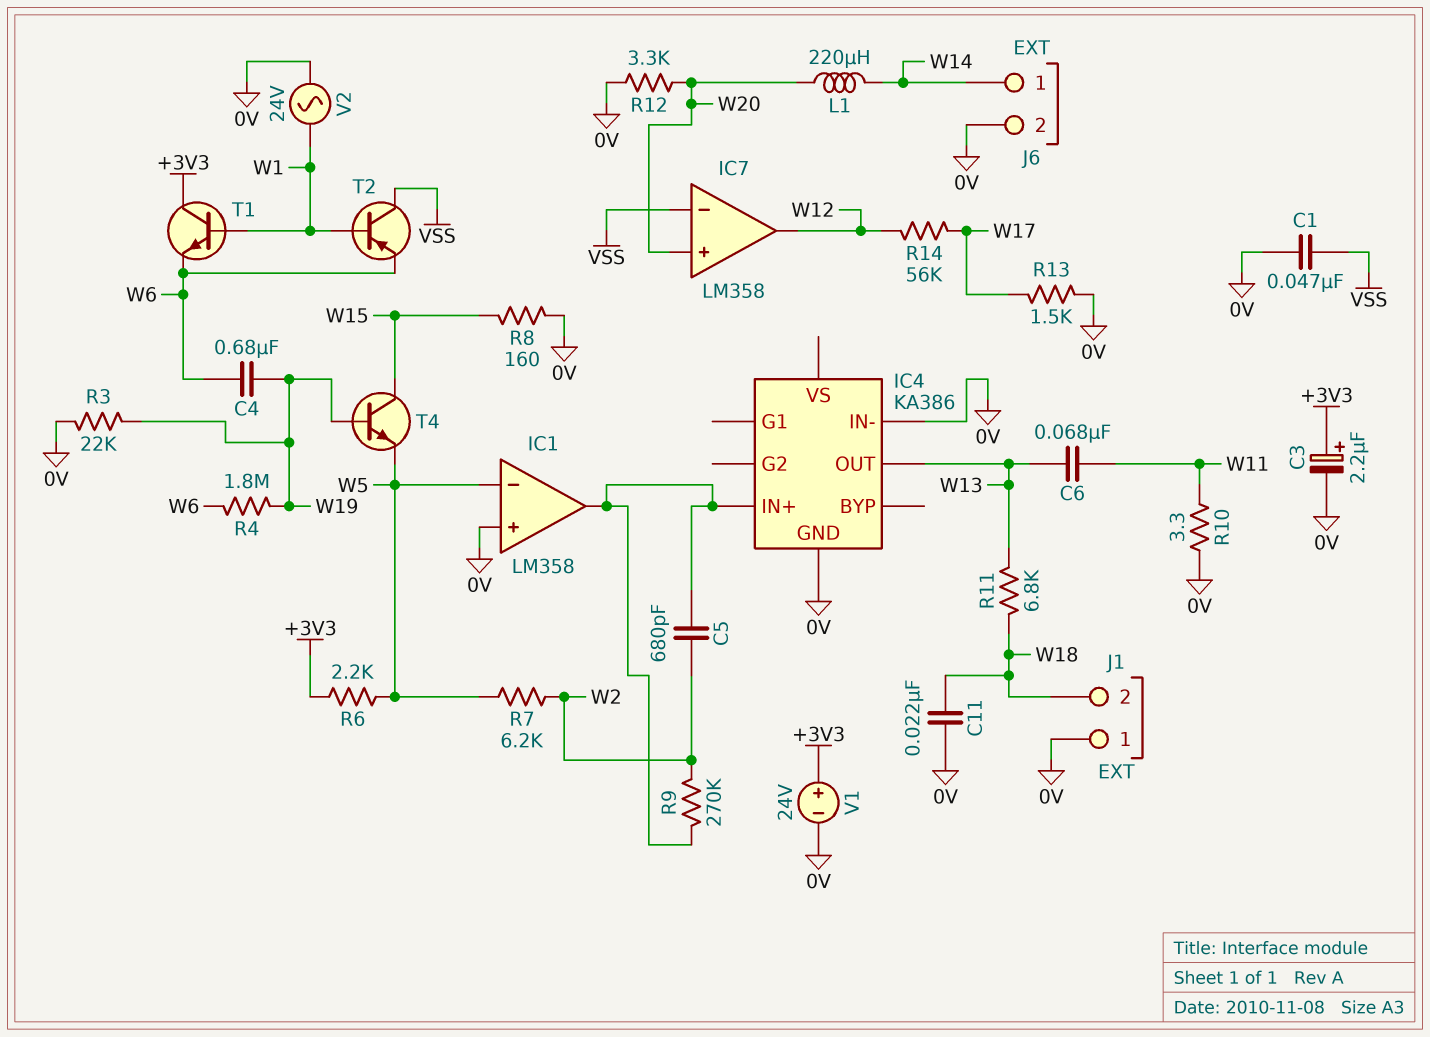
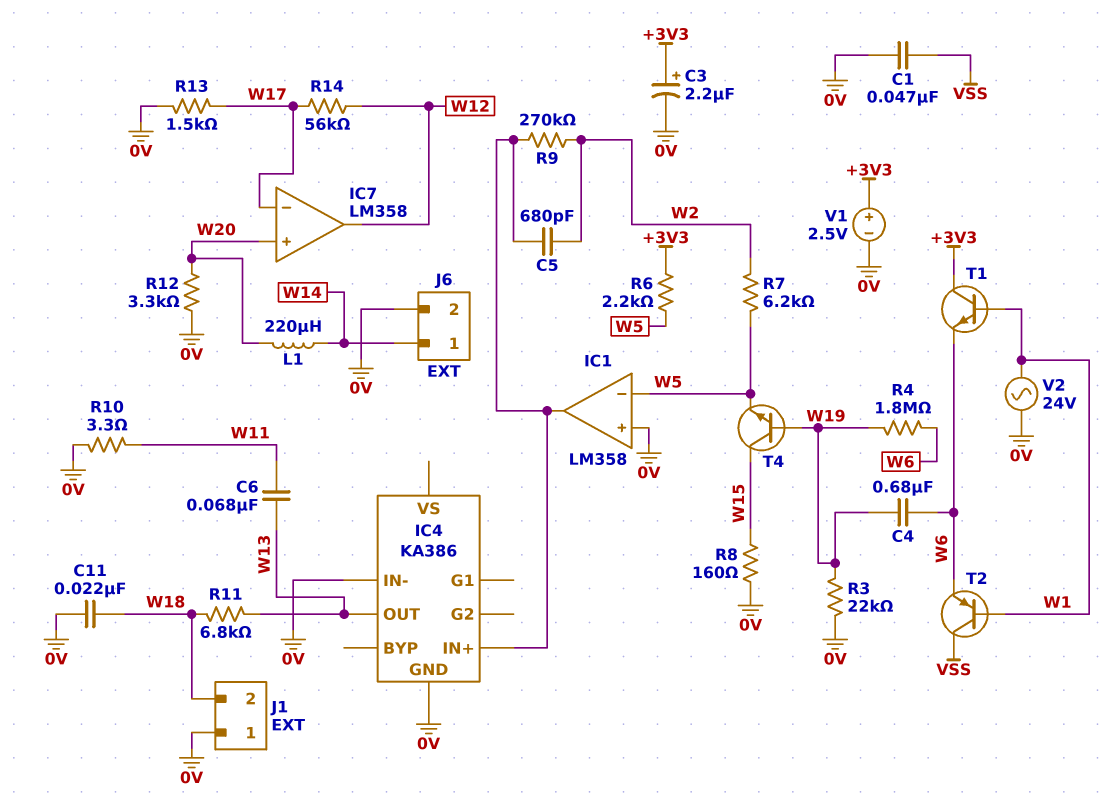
IC7 pin in-: VSS -> W17
V1: 24V (plus +3V3, minus 0V) -> 2.5V (plus +3V3, minus 0V)

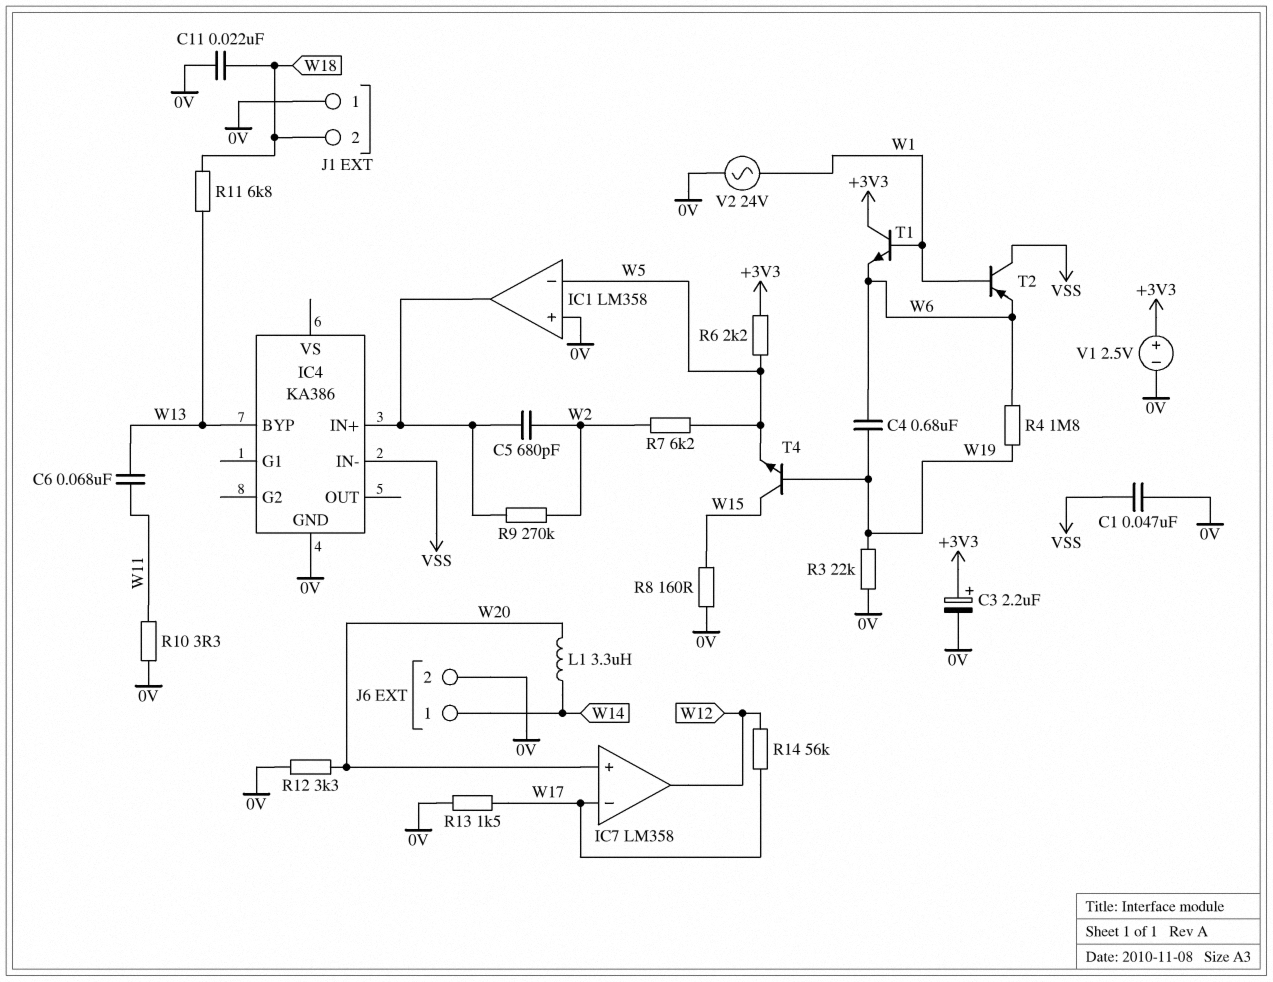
IC4 pin BYP: none -> W13
IC4 pin IN-: 0V -> VSS
IC4 pin OUT: W13 -> none
L1: 220uH (W14, W20) -> 3.3uH (W14, W20)

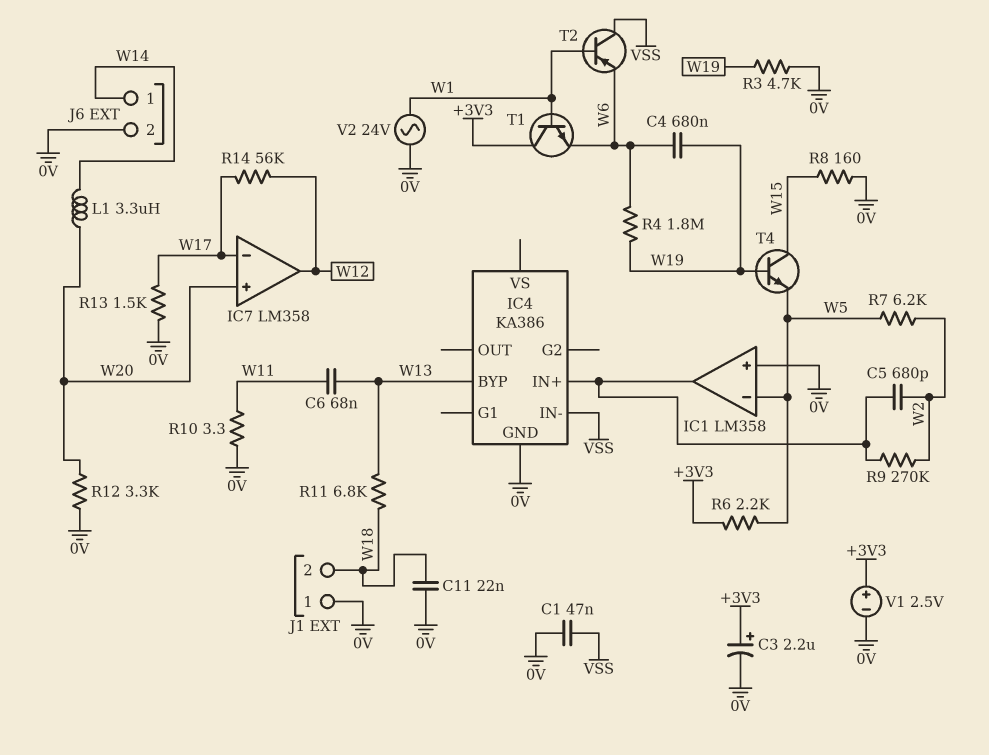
R3: 22k (0V, W19) -> 4.7k (0V, W19)

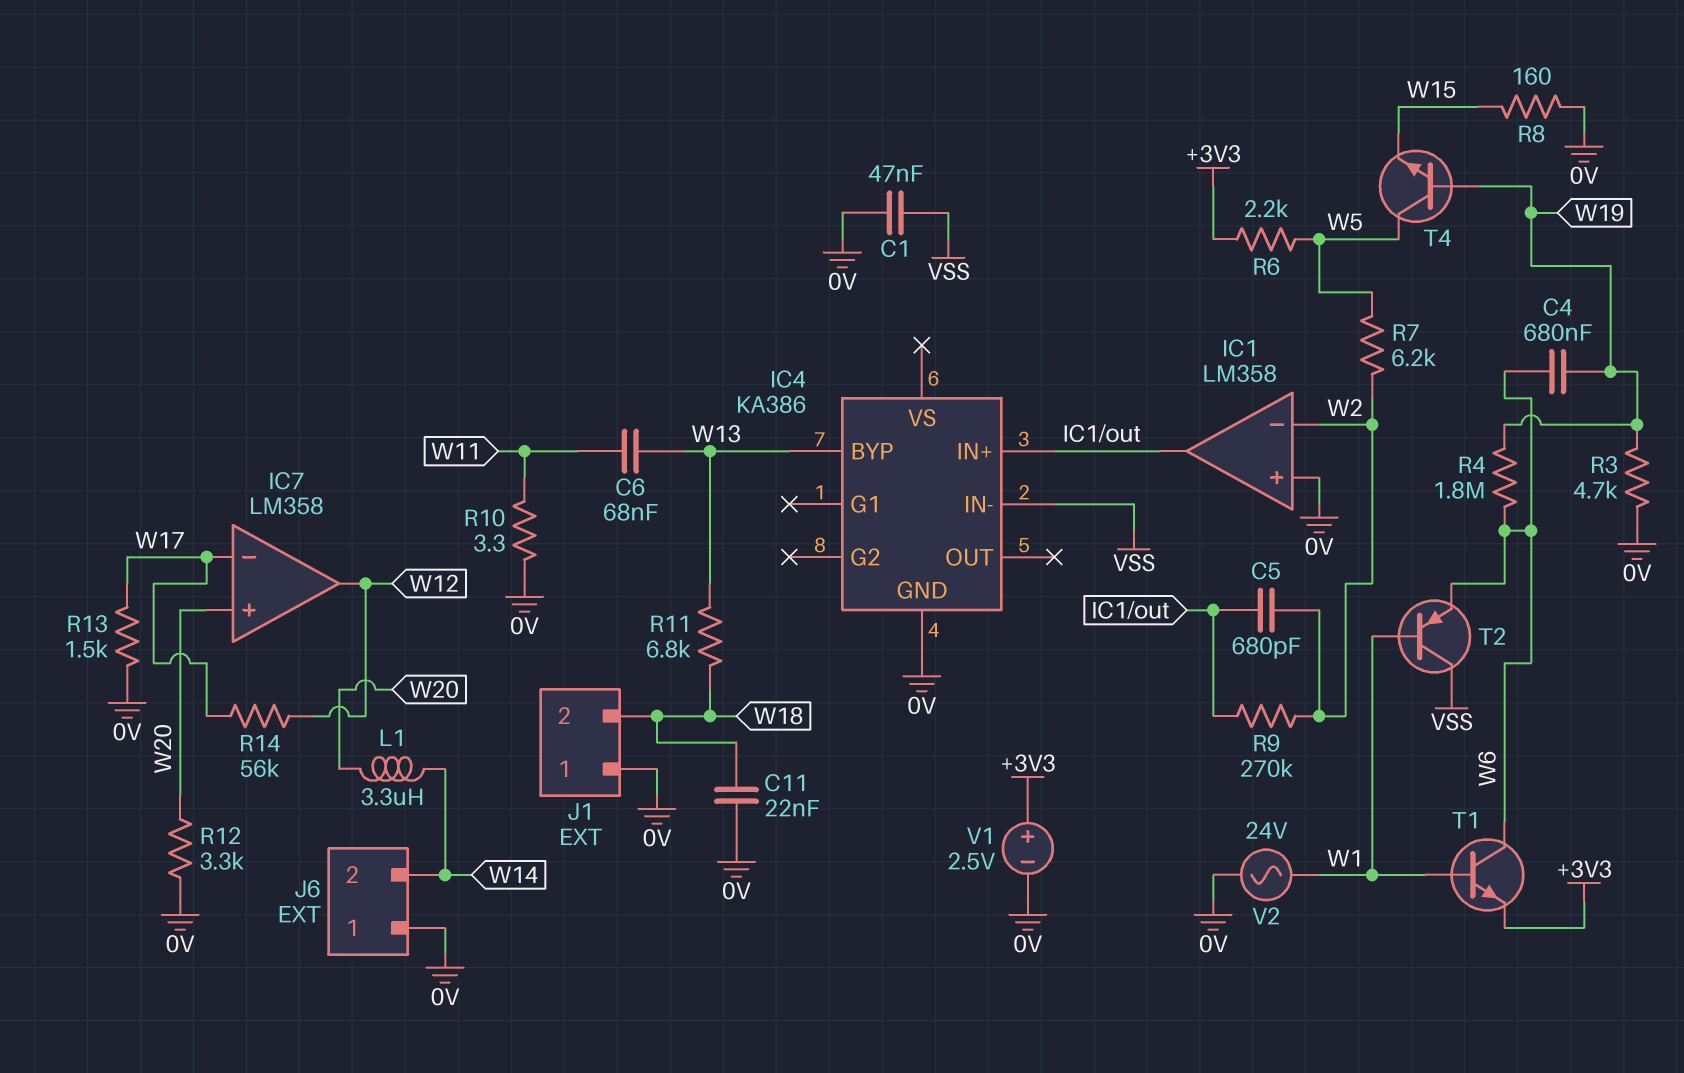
C3: 2.2uF (plus +3V3, minus 0V) -> none
IC1 pin in-: W5 -> W2
J6 pin 1: W14 -> 0V
J6 pin 2: 0V -> W14
T1: NPN (B W1, C +3V3, E W6) -> NPN (B W1, C W6, E +3V3)
T4: NPN (B W19, C W15, E W5) -> NPN (B W19, C W5, E W15)

